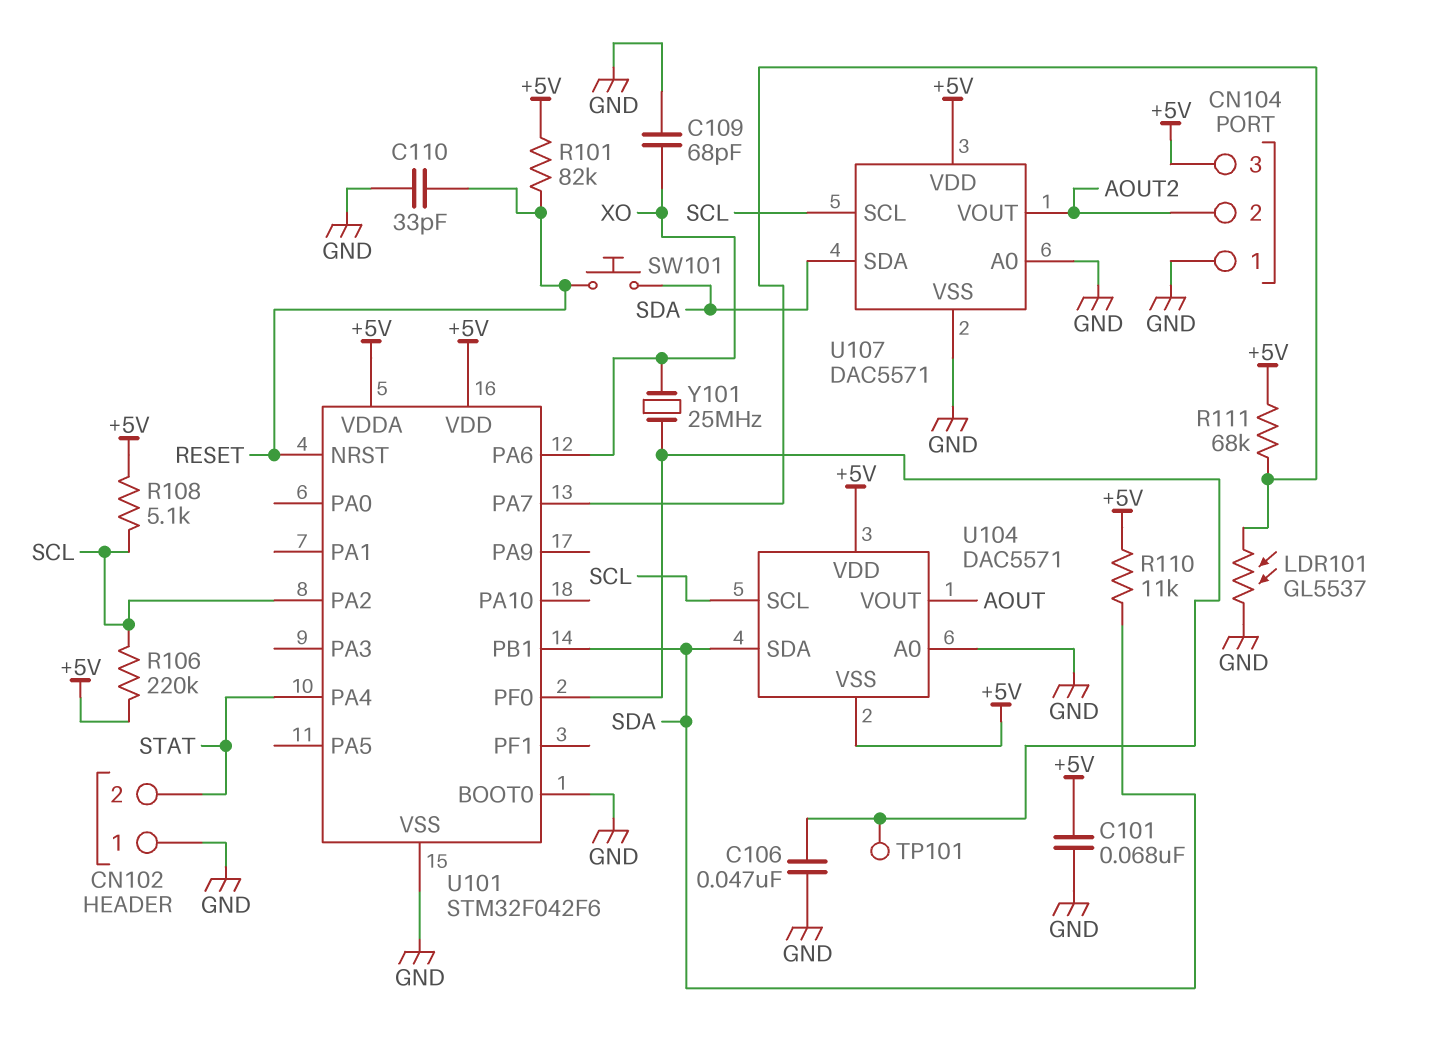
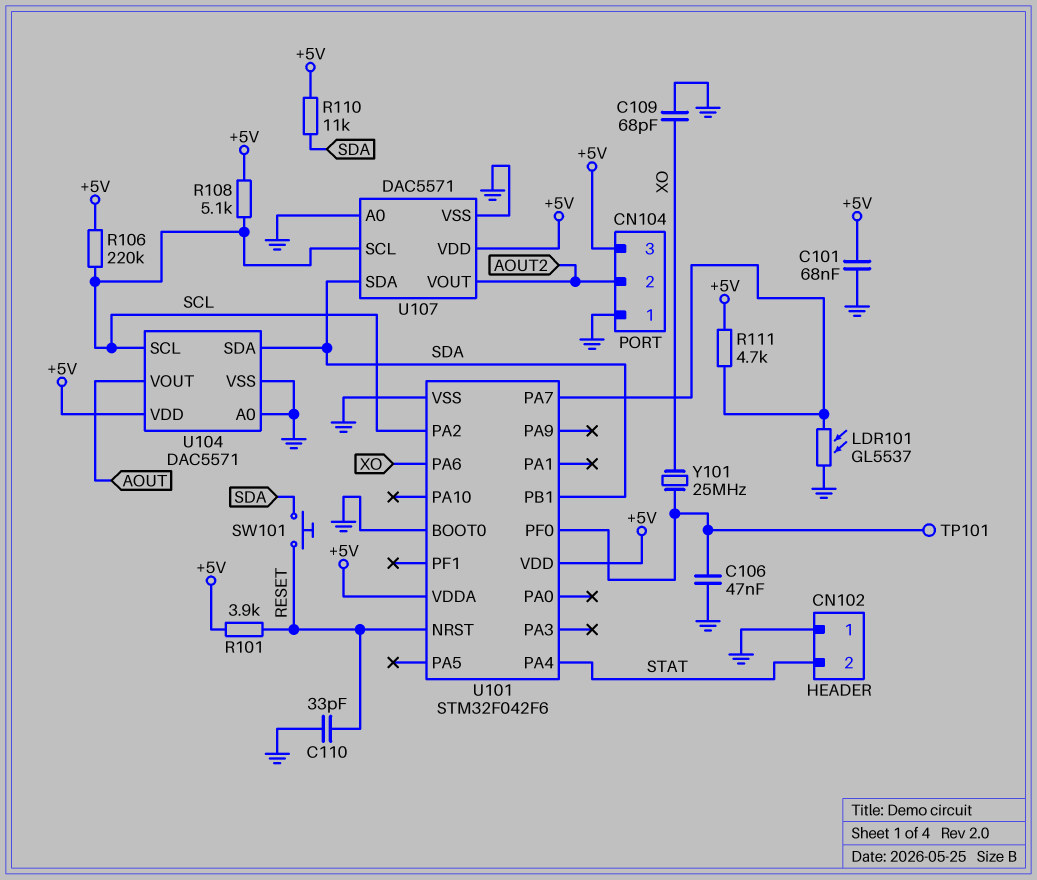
R101: 82k (+5V, RESET) -> 3.9k (+5V, RESET)
R111: 68k (+5V, U101/PA7) -> 4.7k (+5V, U101/PA7)
U104 pin VSS: +5V -> GND

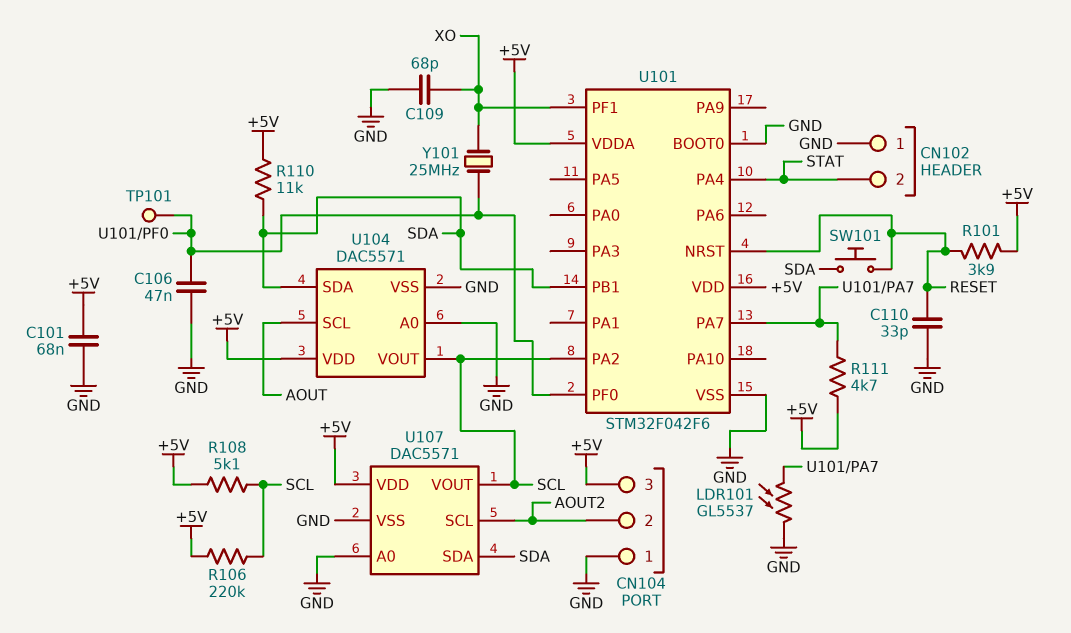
U101 pin PA6: XO -> none
U101 pin PF1: none -> XO
U104 pin SCL: SCL -> AOUT
U104 pin VOUT: AOUT -> SCL
U107 pin SCL: SCL -> AOUT2
U107 pin VOUT: AOUT2 -> SCL

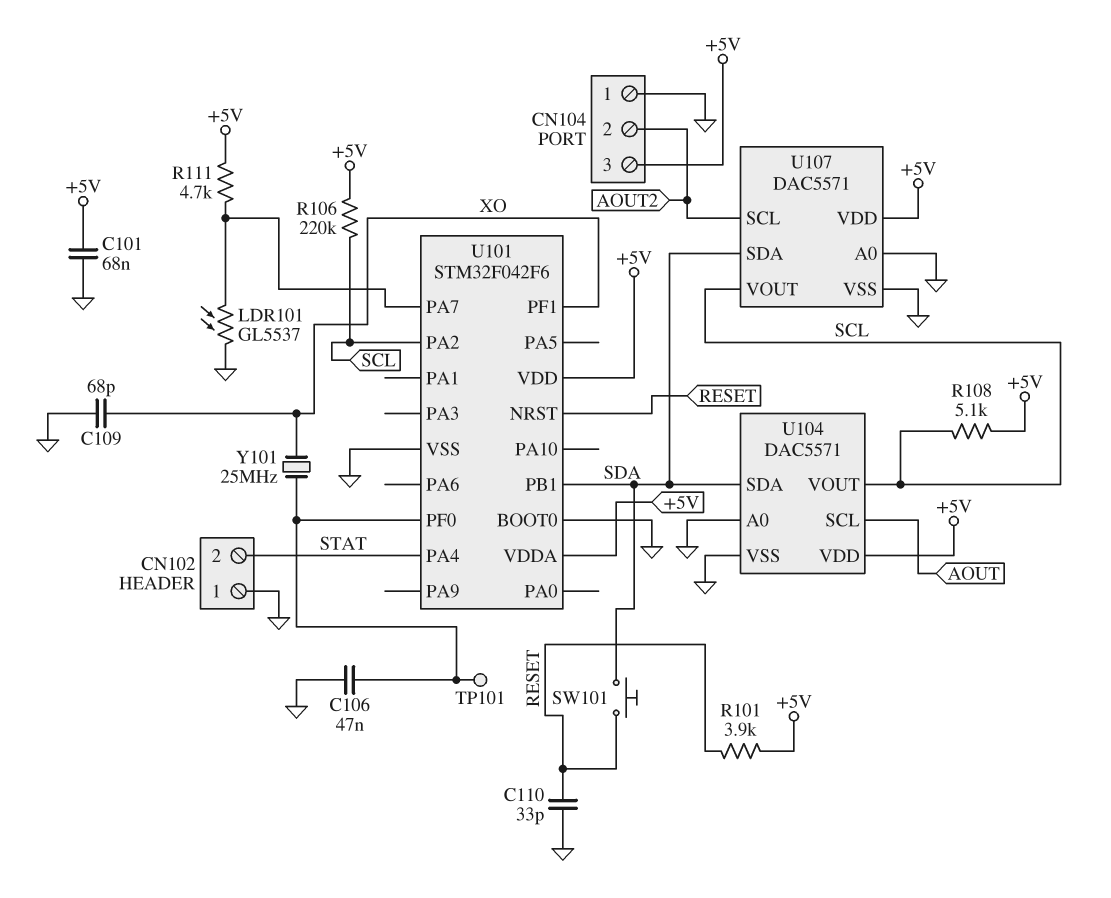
R110: 11k (+5V, SDA) -> none

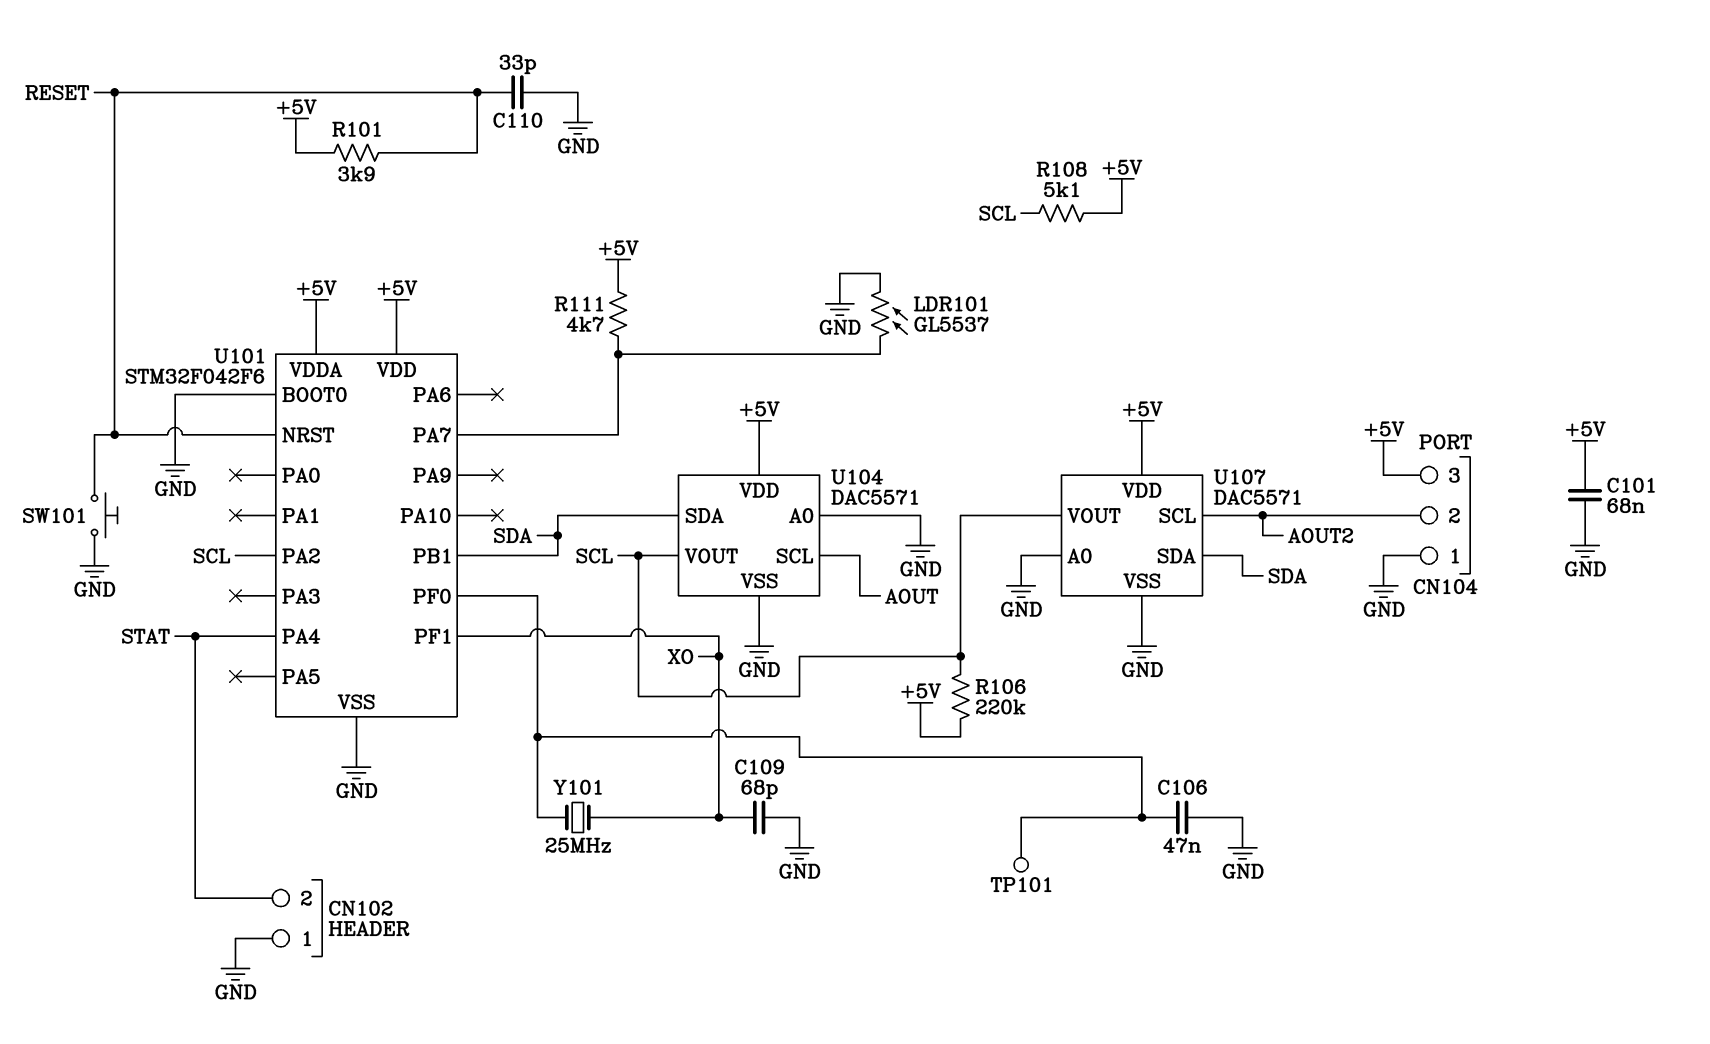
SW101: button (RESET, SDA) -> button (GND, RESET)

